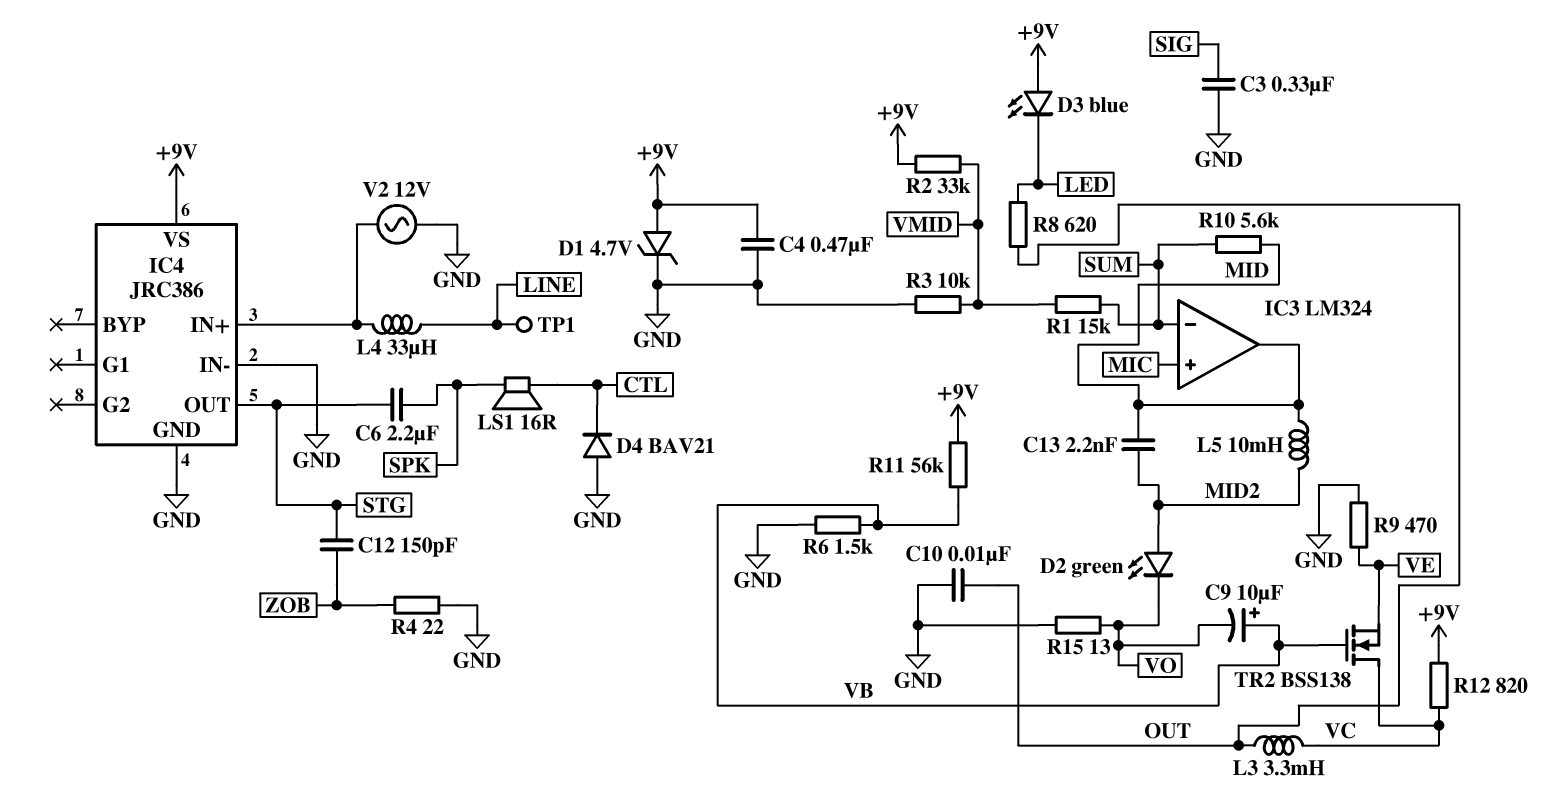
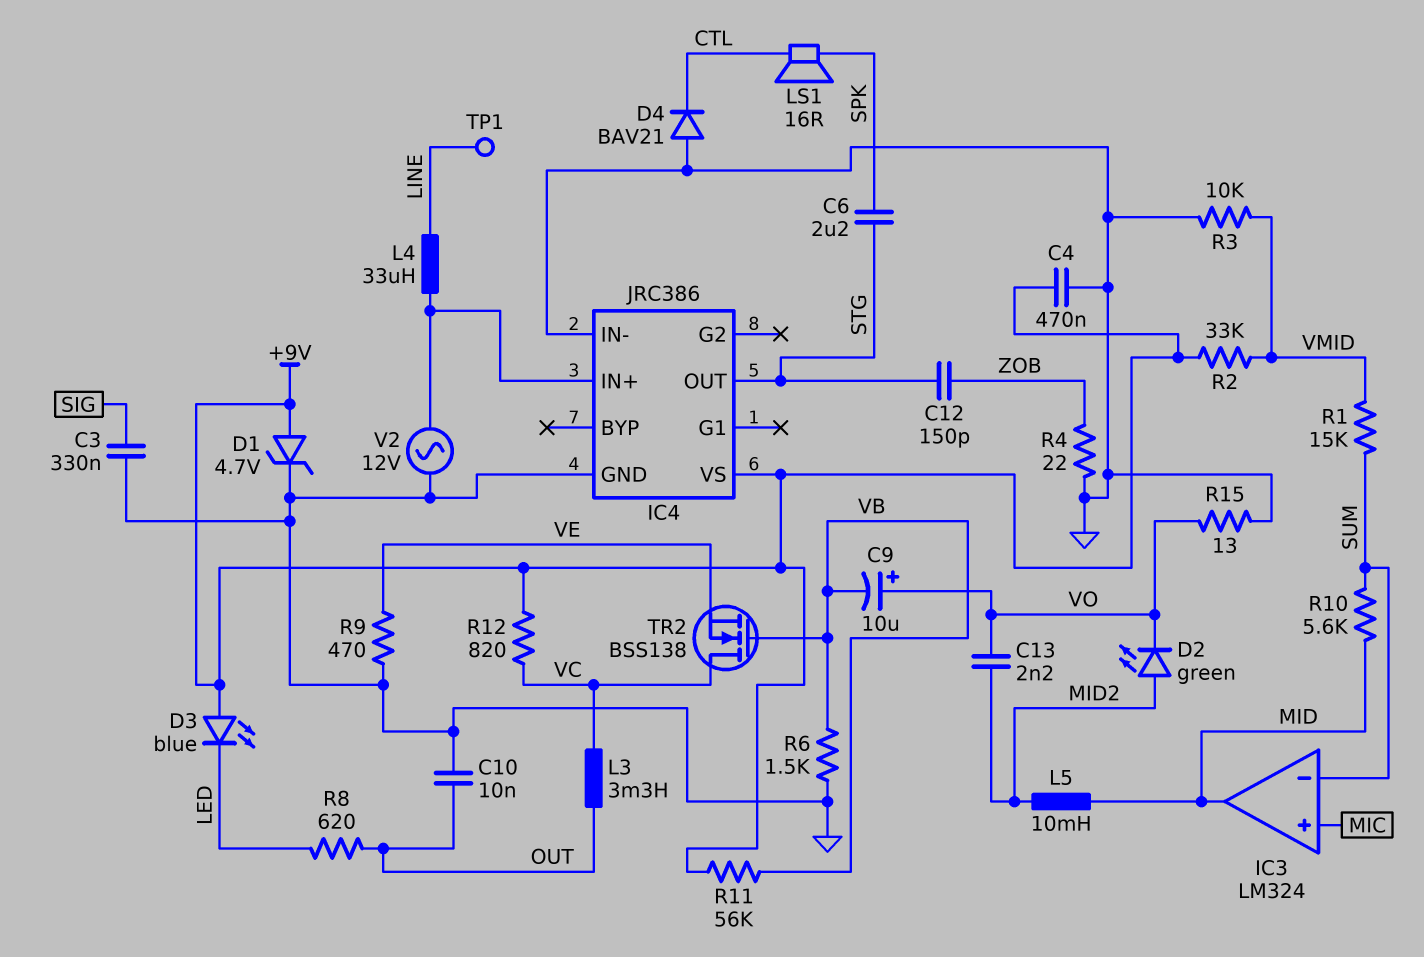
C9: 10uF (plus VB, minus VO) -> 10uF (plus VO, minus VB)
C13: 2.2nF (MID, MID2) -> 2.2nF (MID2, VO)

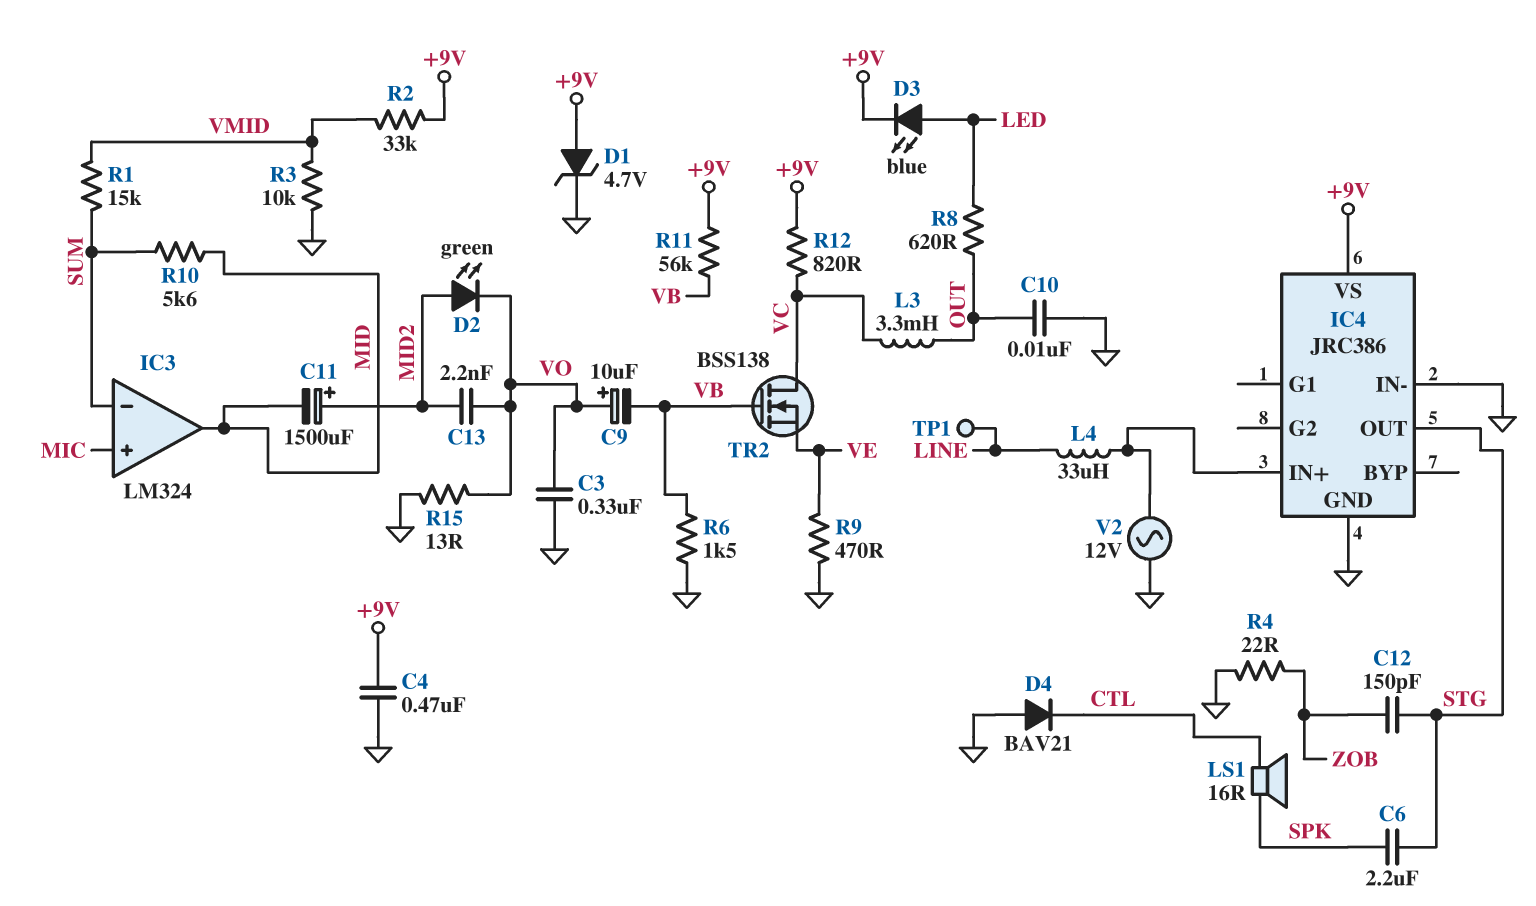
C3: 330nF (GND, SIG) -> 330nF (GND, VO)
C11: none -> 1500uF (plus MID2, minus MID)
D3: LED blue (A +9V, K LED) -> LED blue (A LED, K +9V)
L5: 10mH (MID, MID2) -> none

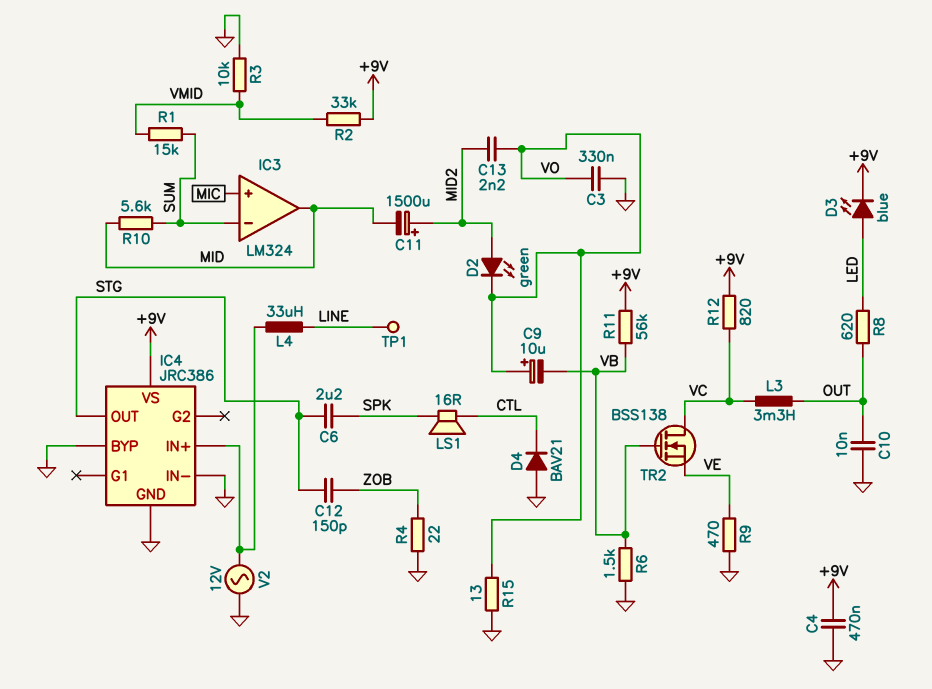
D1: zener 4.7V (A +9V, K GND) -> none
IC4 pin BYP: none -> GND

